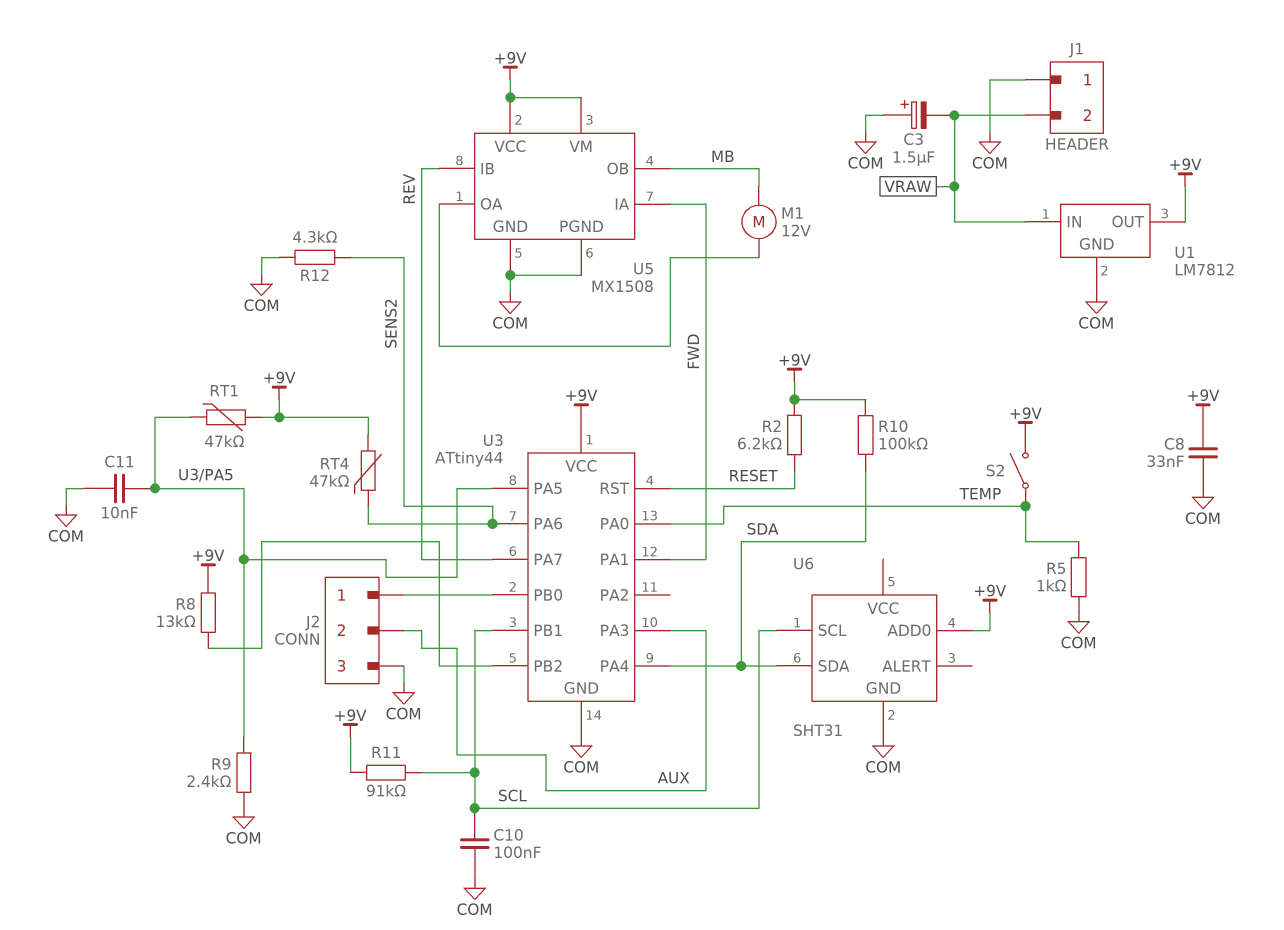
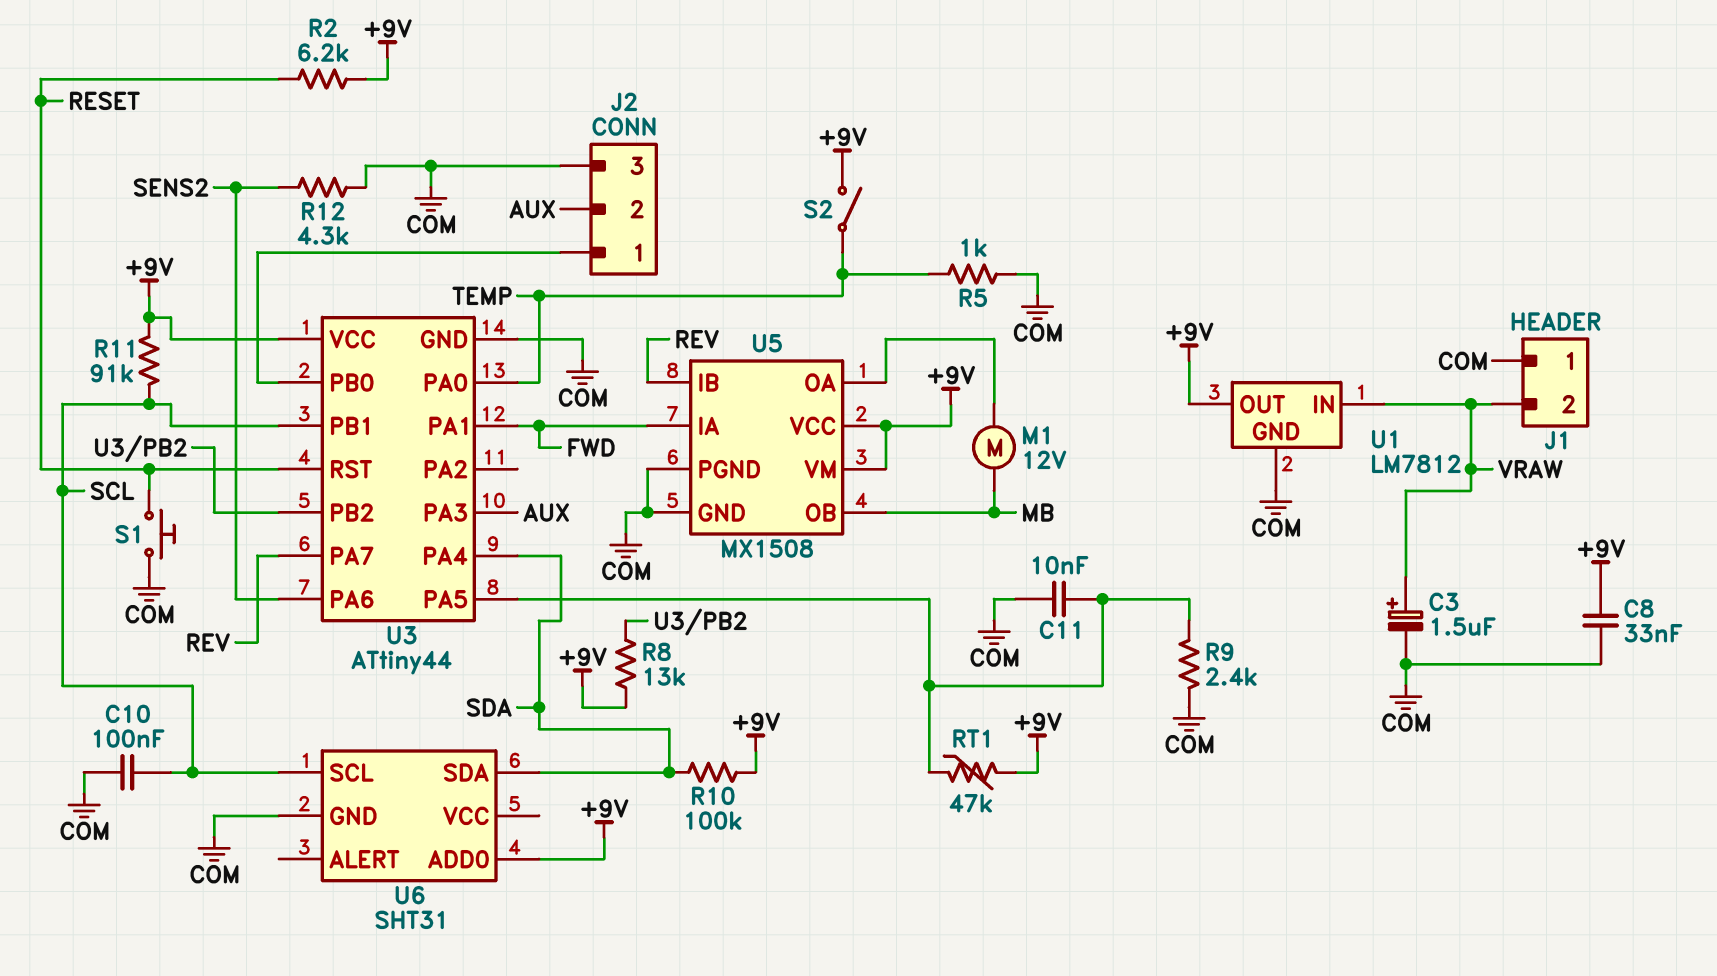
C3: 1.5uF (plus COM, minus VRAW) -> 1.5uF (plus VRAW, minus COM)
RT4: 47k (+9V, SENS2) -> none
S1: none -> button (COM, RESET)

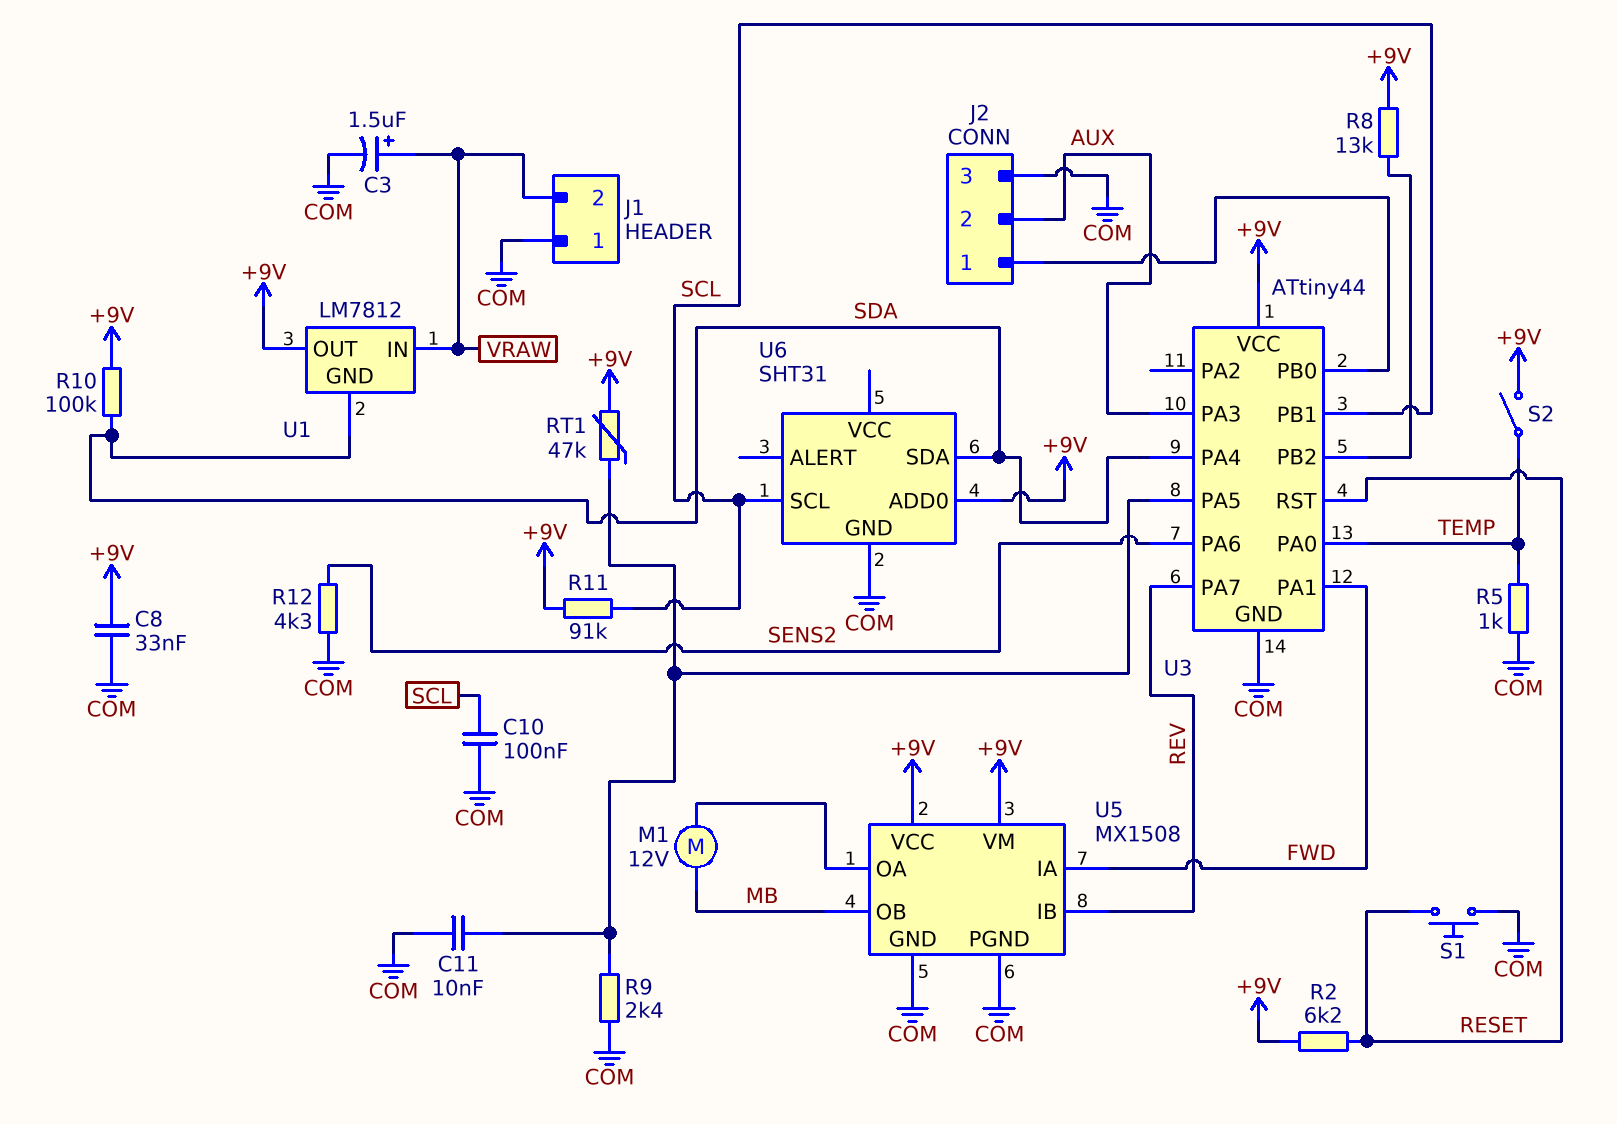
U1 pin GND: COM -> SDA

